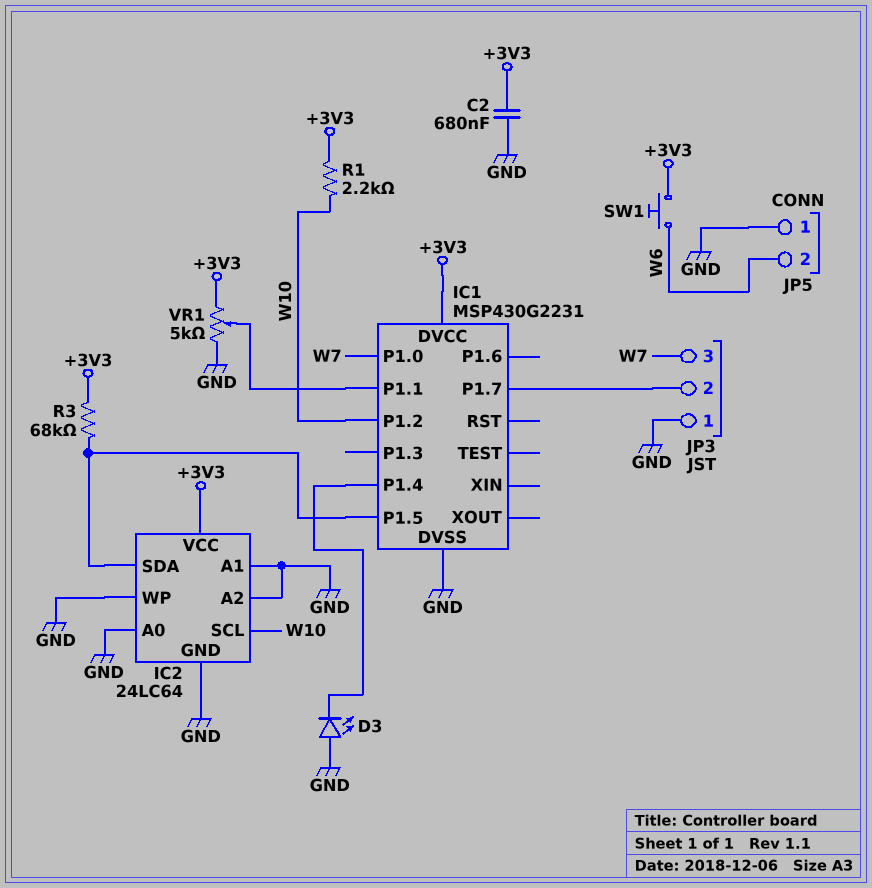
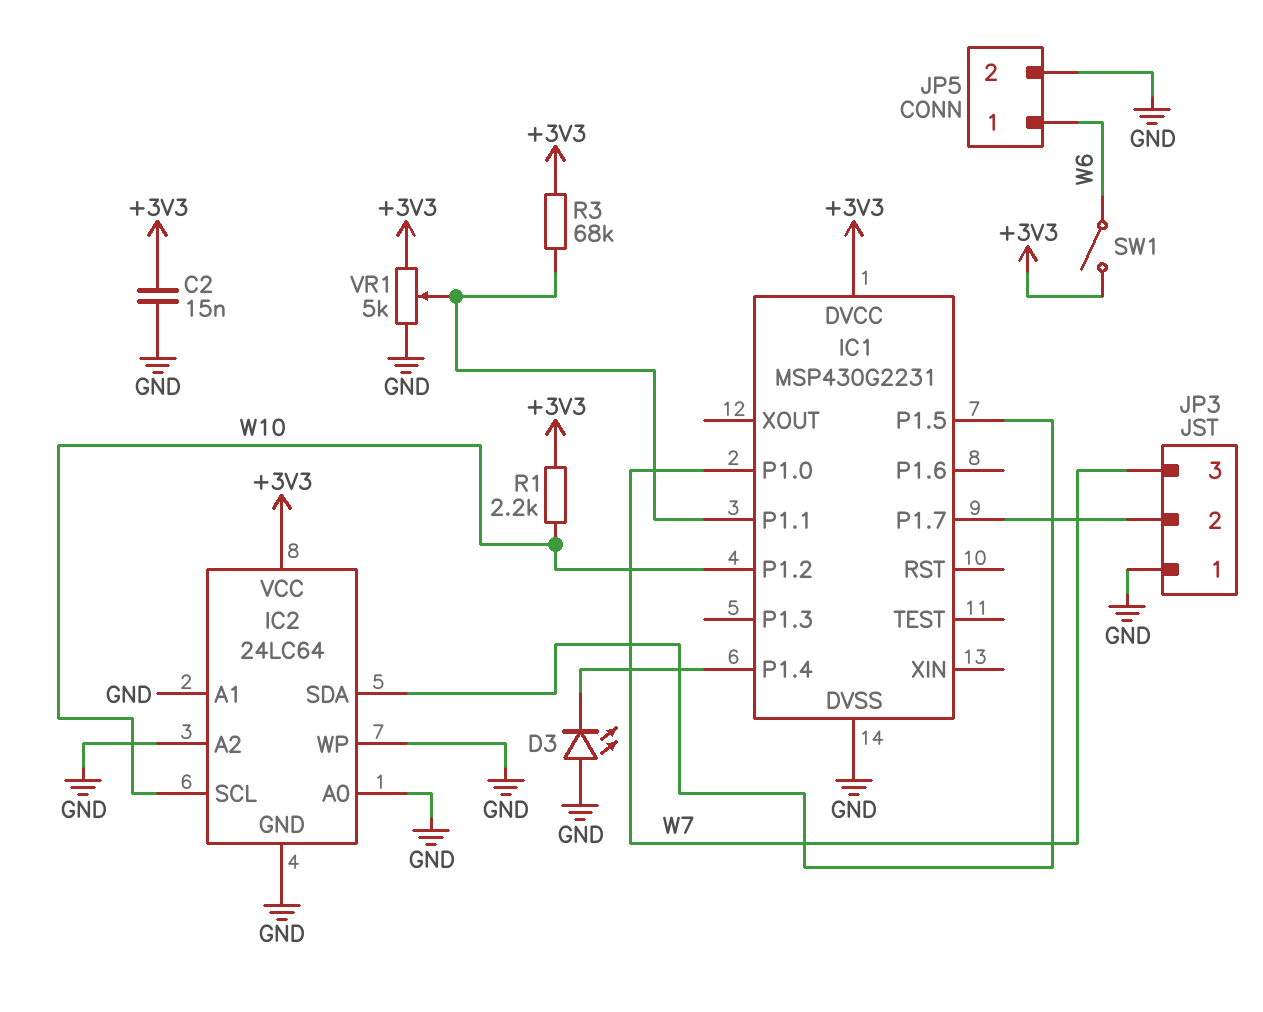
C2: 680nF (+3V3, GND) -> 15nF (+3V3, GND)
JP5 pin 1: GND -> W6
JP5 pin 2: W6 -> GND
R3: 68k (+3V3, IC1/P1.5) -> 68k (+3V3, IC1/P1.1)
SW1: button (+3V3, W6) -> switch (+3V3, W6)

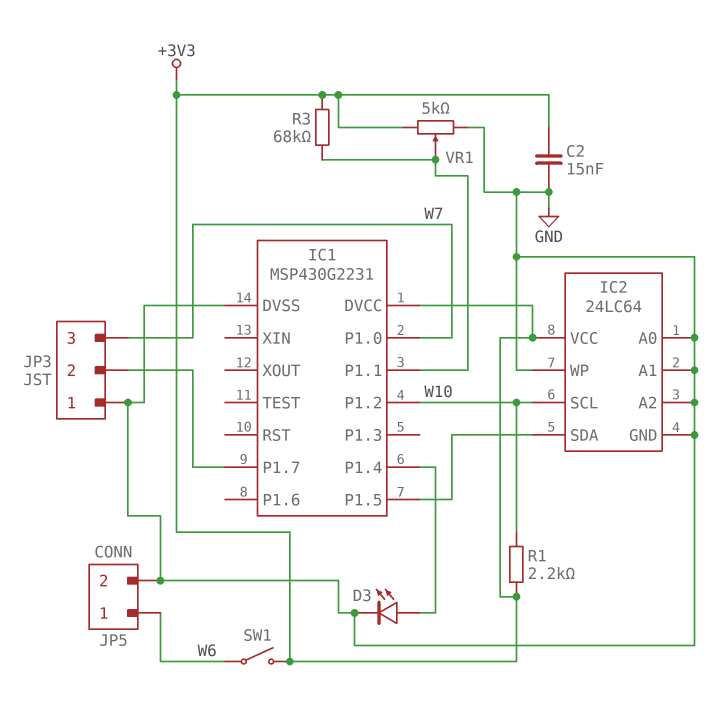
D3: LED (A GND, K IC1/P1.4) -> LED (A IC1/P1.4, K GND)

